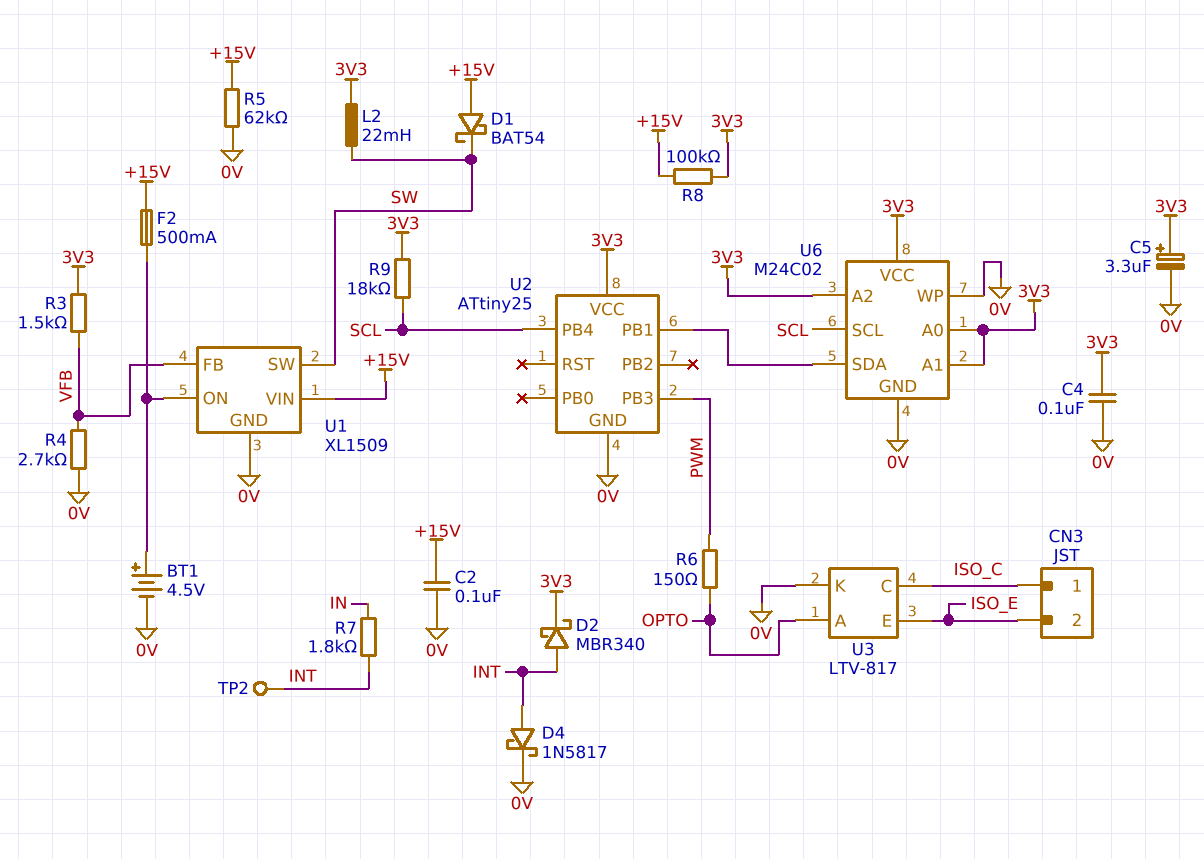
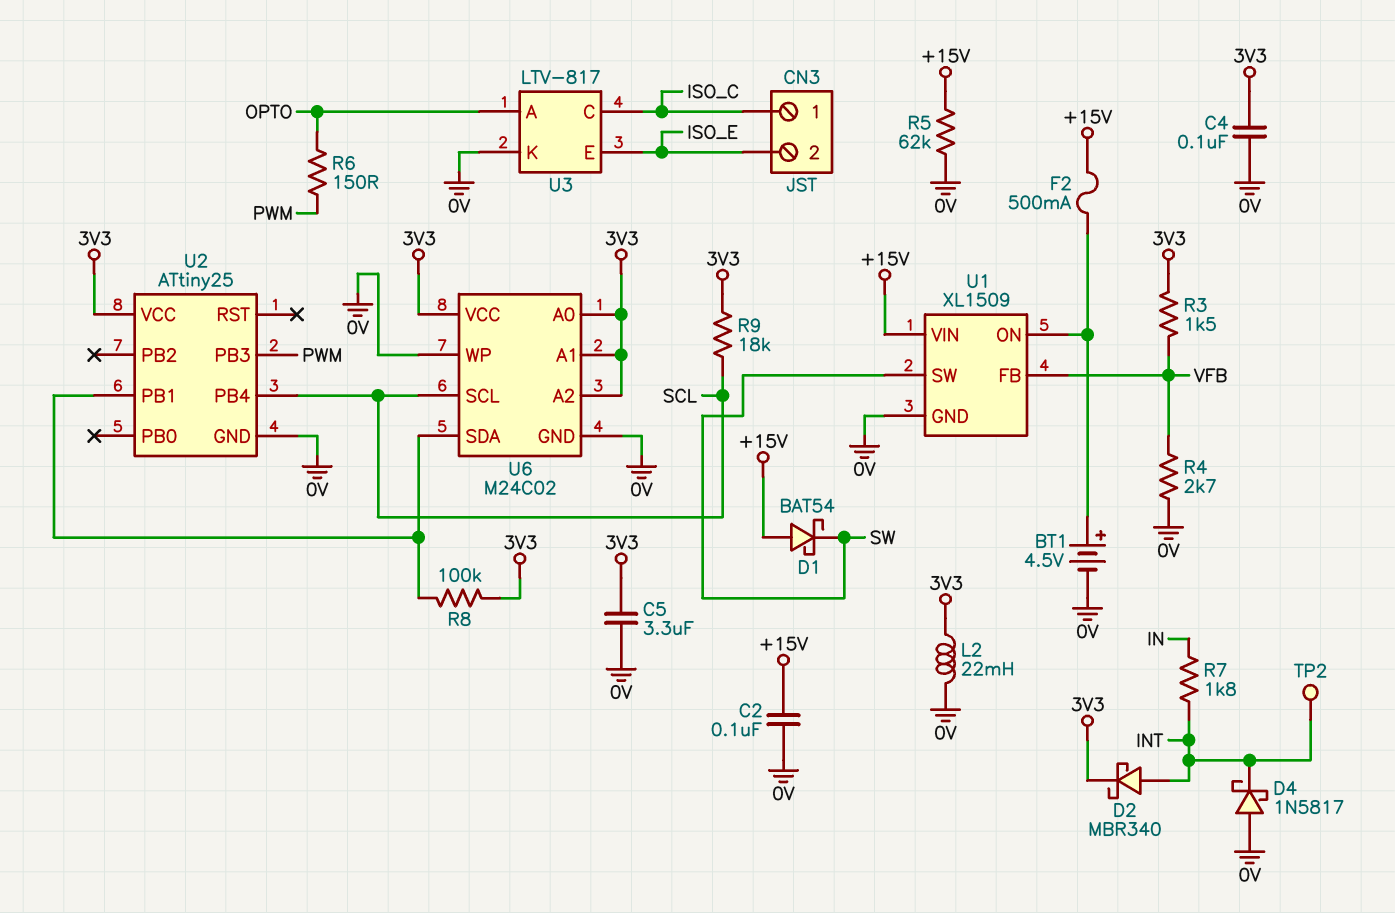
C5: 3.3uF (plus 3V3, minus 0V) -> 3.3uF (0V, 3V3)
D4: schottky 1N5817 (A INT, K 0V) -> schottky 1N5817 (A 0V, K INT)
L2: 22mH (3V3, SW) -> 22mH (0V, 3V3)
R8: 100k (+15V, 3V3) -> 100k (3V3, U2/PB1)

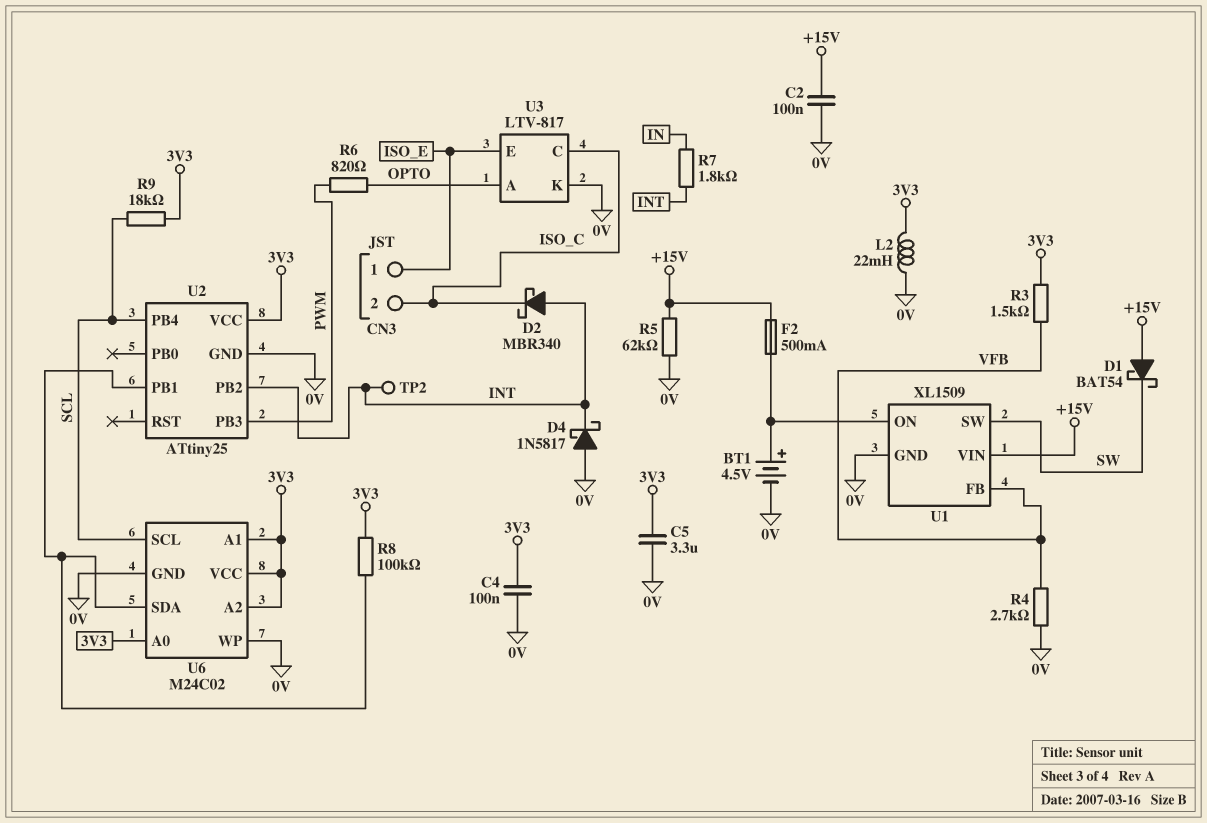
CN3 pin 1: ISO_C -> ISO_E
CN3 pin 2: ISO_E -> ISO_C
D2: schottky MBR340 (A INT, K 3V3) -> schottky MBR340 (A INT, K ISO_C)
R6: 150 (OPTO, PWM) -> 820 (OPTO, PWM)
U2 pin PB2: none -> INT

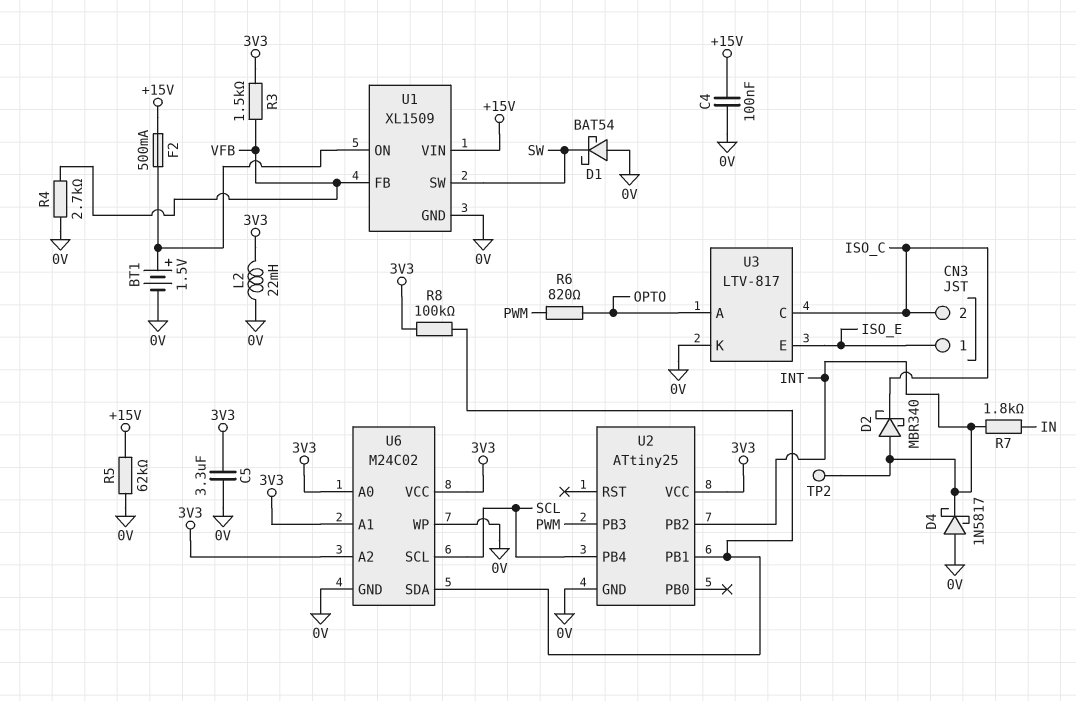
BT1: 4.5V (plus U1/ON, minus 0V) -> 1.5V (plus U1/ON, minus 0V)
C2: 100nF (+15V, 0V) -> none
C4: 100nF (0V, 3V3) -> 100nF (+15V, 0V)
D1: schottky BAT54 (A +15V, K SW) -> schottky BAT54 (A 0V, K SW)
R9: 18k (3V3, SCL) -> none

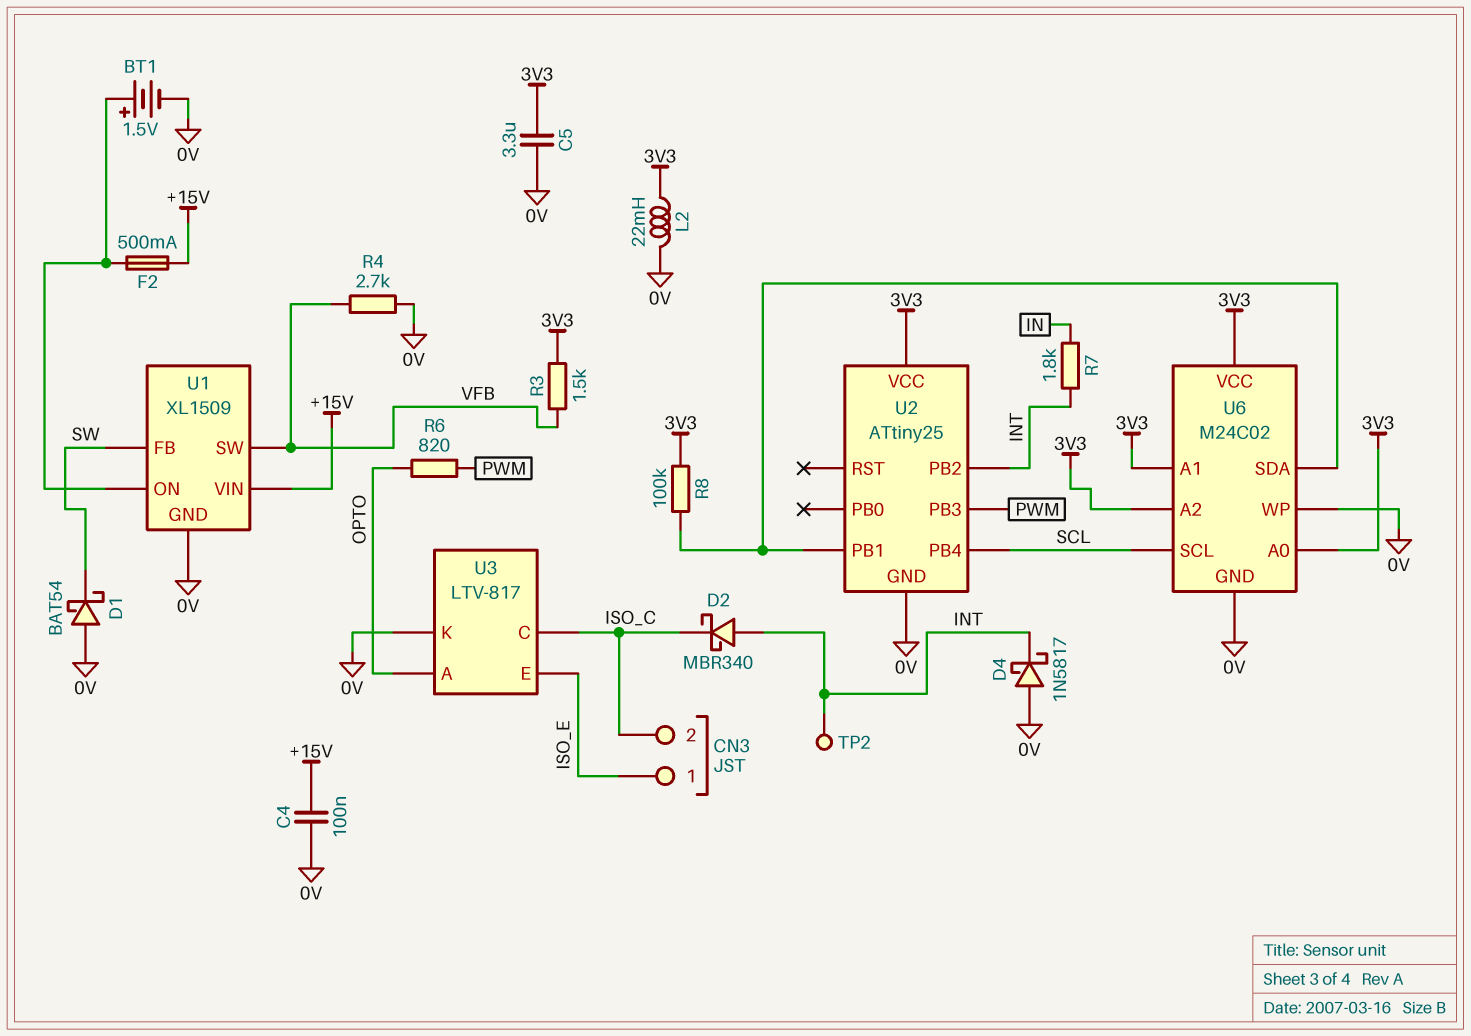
R5: 62k (+15V, 0V) -> none
U1 pin FB: VFB -> SW
U1 pin SW: SW -> VFB

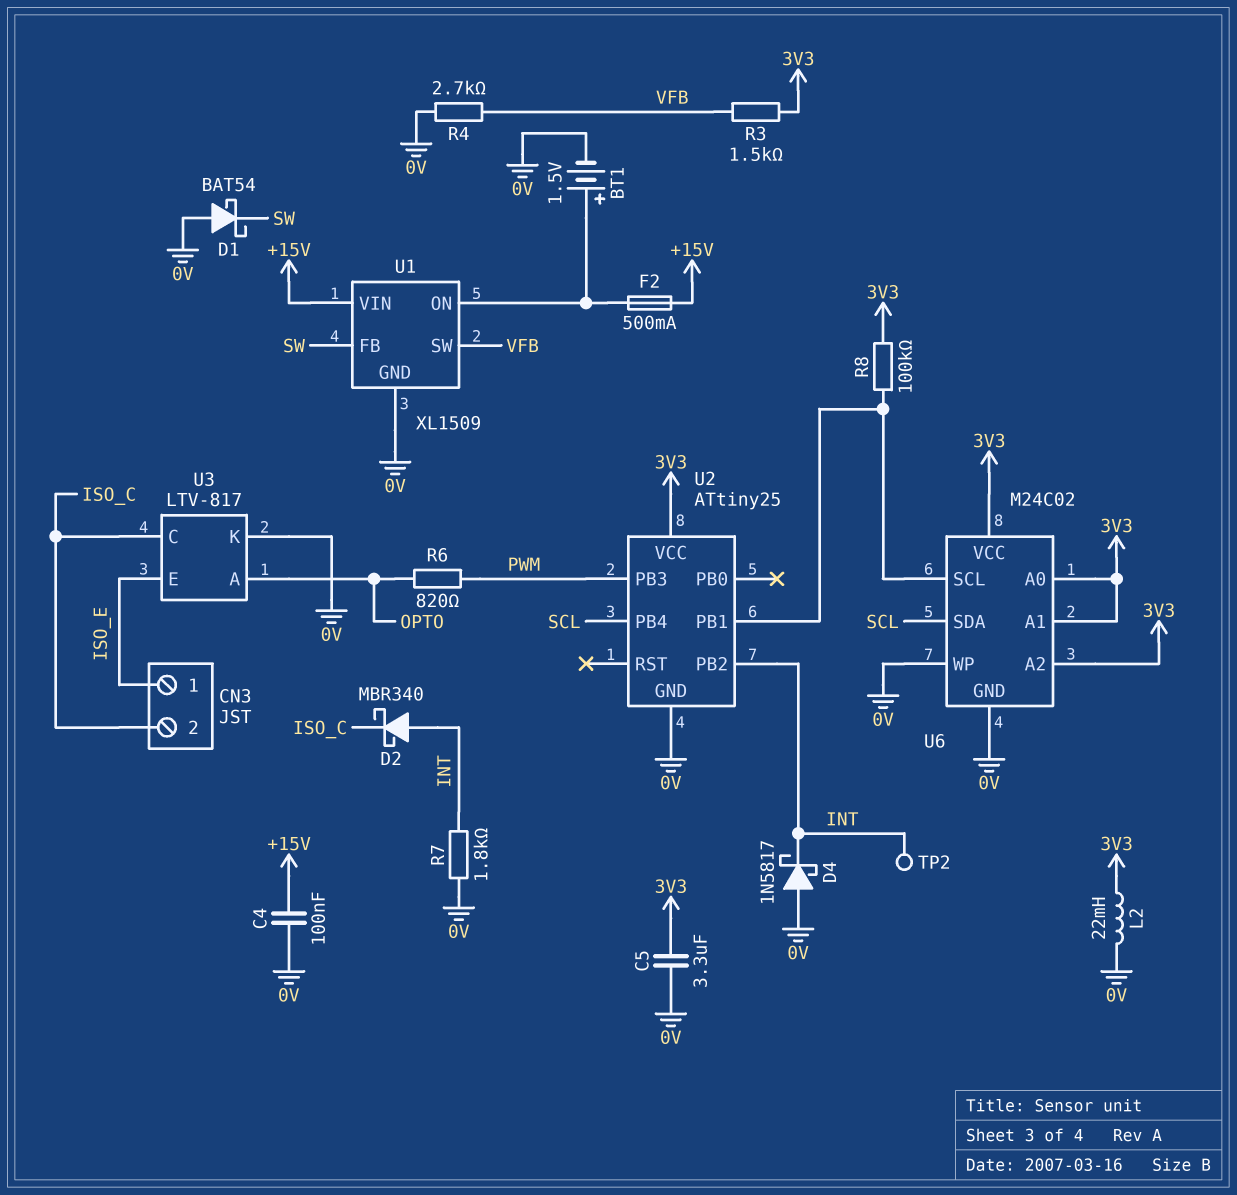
R7: 1.8k (IN, INT) -> 1.8k (0V, INT)
U6 pin SCL: SCL -> U2/PB1
U6 pin SDA: U2/PB1 -> SCL

